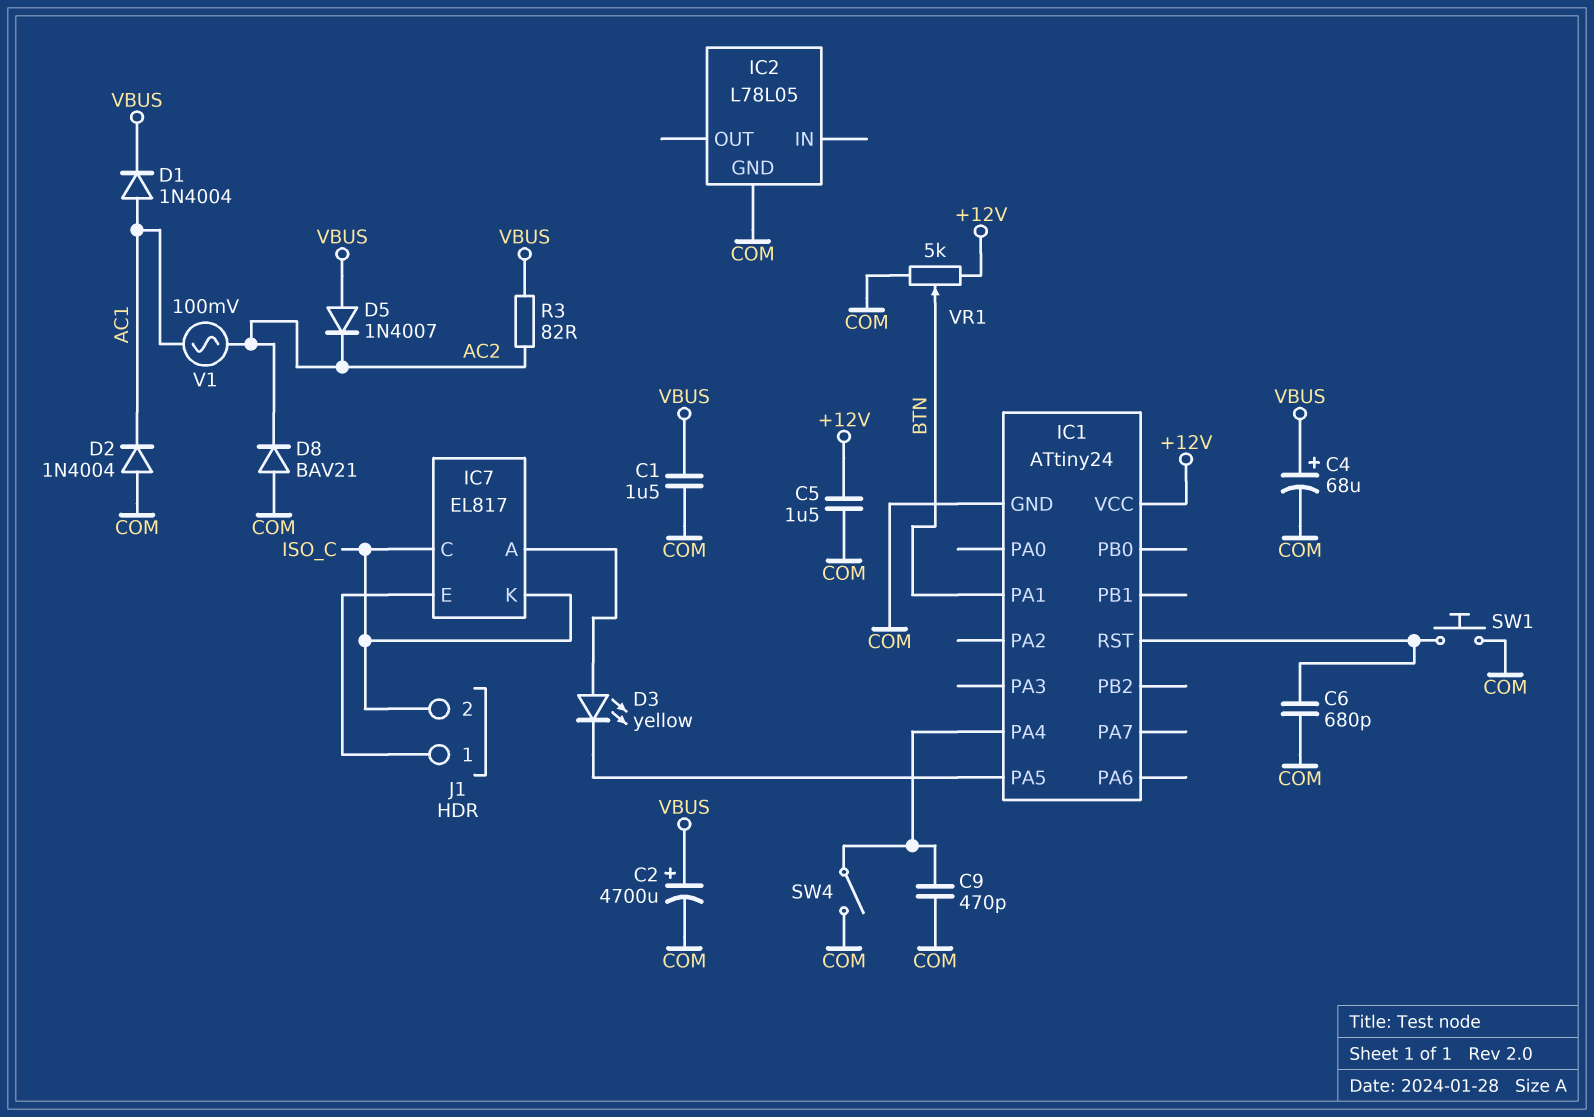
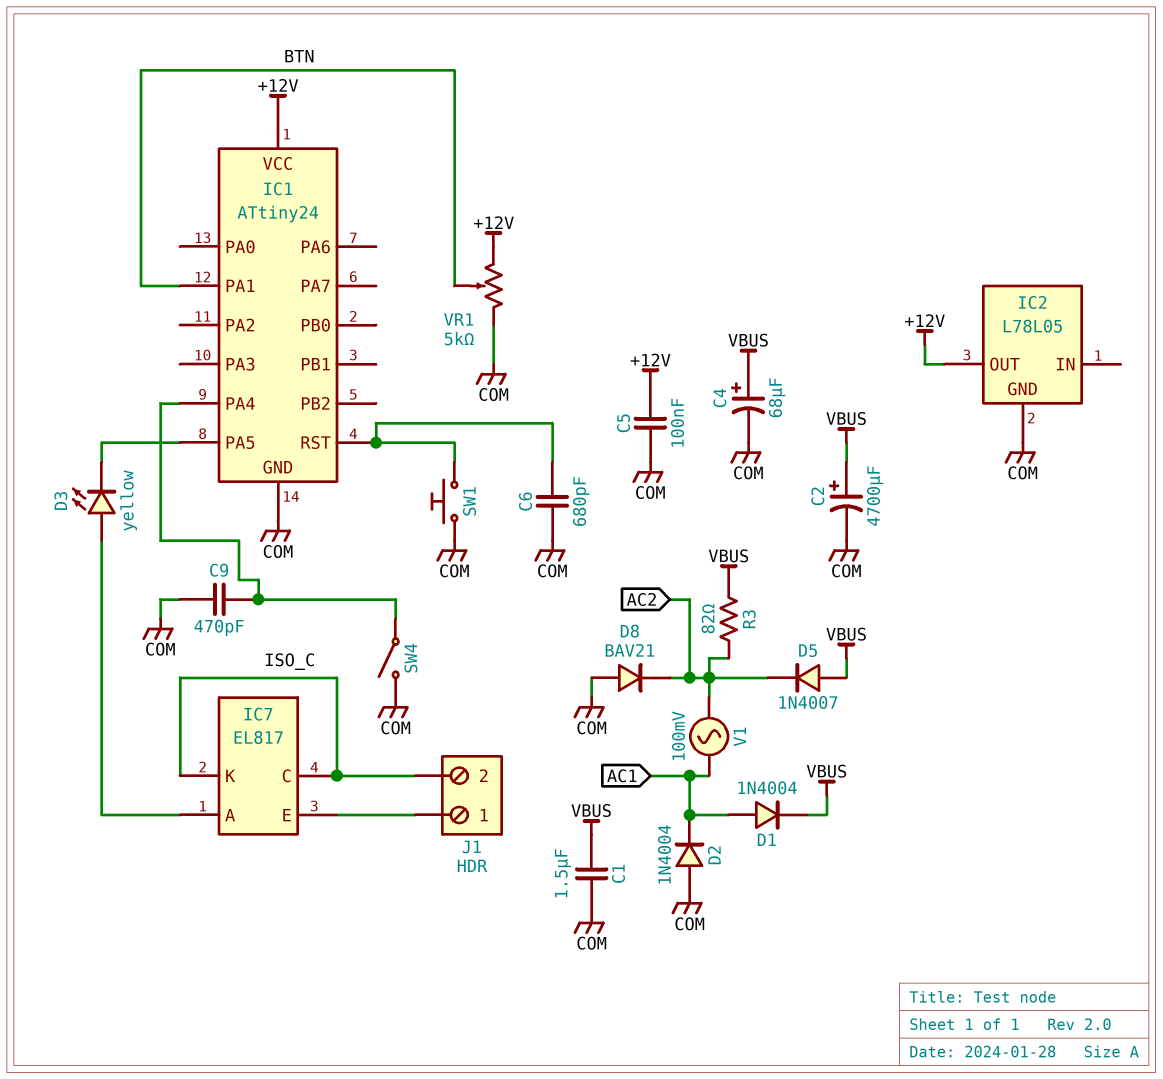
C5: 1.5uF (+12V, COM) -> 100nF (+12V, COM)
IC2 pin OUT: none -> +12V

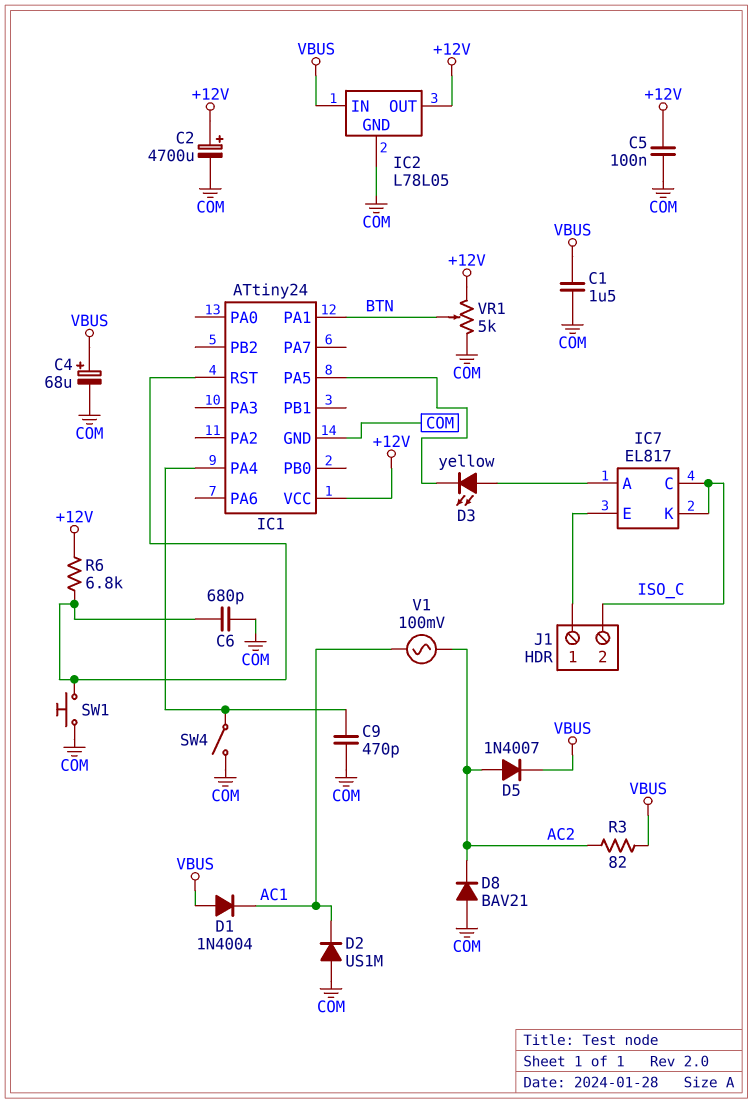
C2: 4700uF (plus VBUS, minus COM) -> 4700uF (plus +12V, minus COM)
D1: diode 1N4004 (A AC1, K VBUS) -> diode 1N4004 (A VBUS, K AC1)
D2: diode 1N4004 (A COM, K AC1) -> diode US1M (A COM, K AC1)
D5: diode 1N4007 (A VBUS, K AC2) -> diode 1N4007 (A AC2, K VBUS)
IC2 pin IN: none -> VBUS
R6: none -> 6.8k (+12V, IC1/RST)

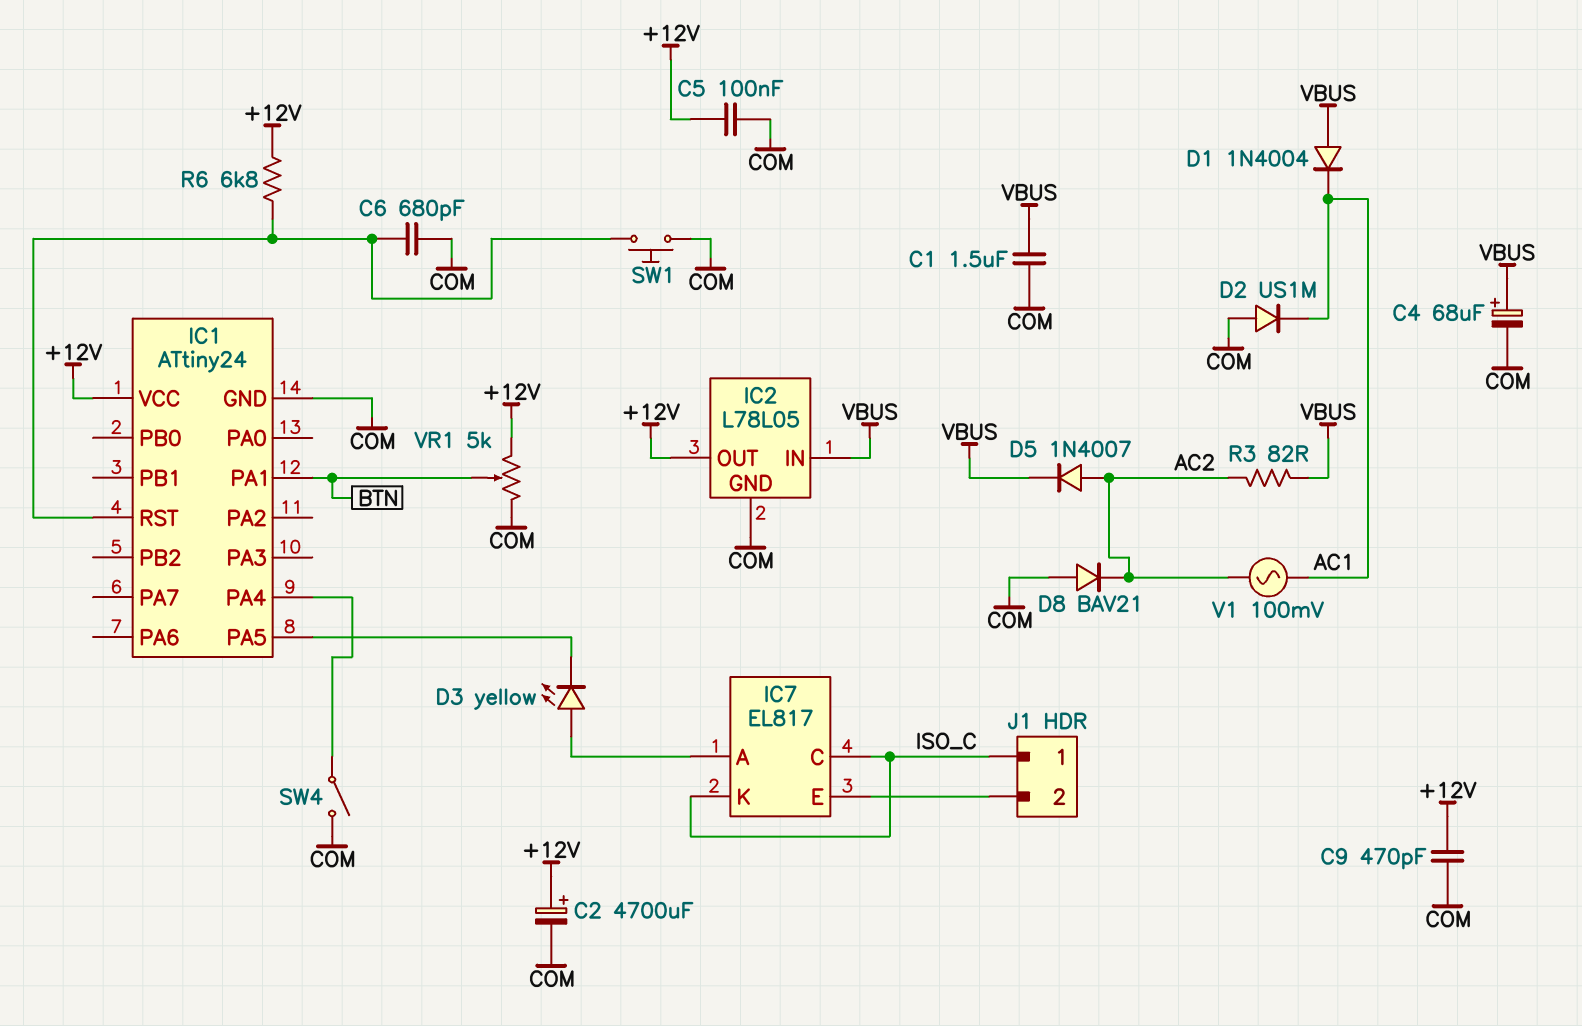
C9: 470pF (COM, IC1/PA4) -> 470pF (+12V, COM)
J1 pin 1: IC7/E -> ISO_C
J1 pin 2: ISO_C -> IC7/E

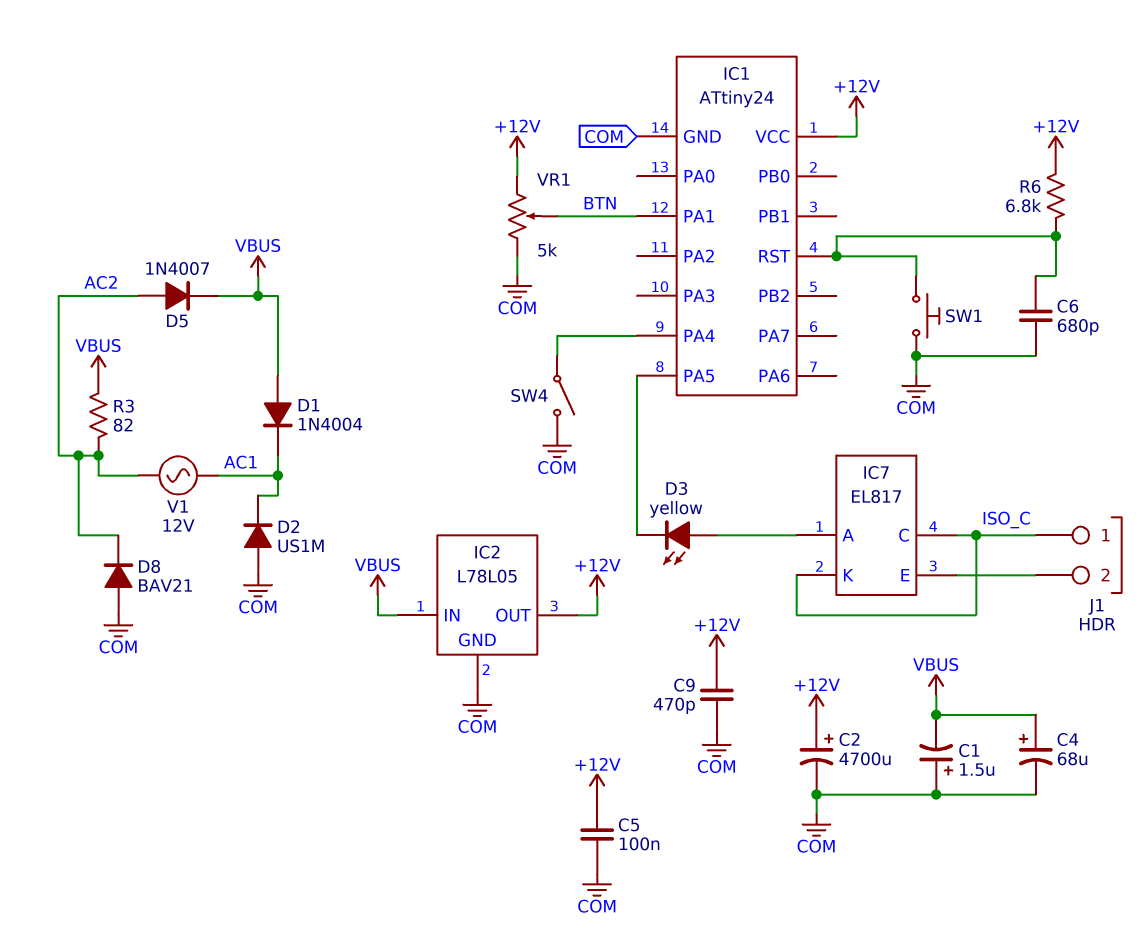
C1: 1.5uF (COM, VBUS) -> 1.5uF (plus COM, minus VBUS)
V1: AC 100mV (AC1, AC2) -> AC 12V (AC1, AC2)

